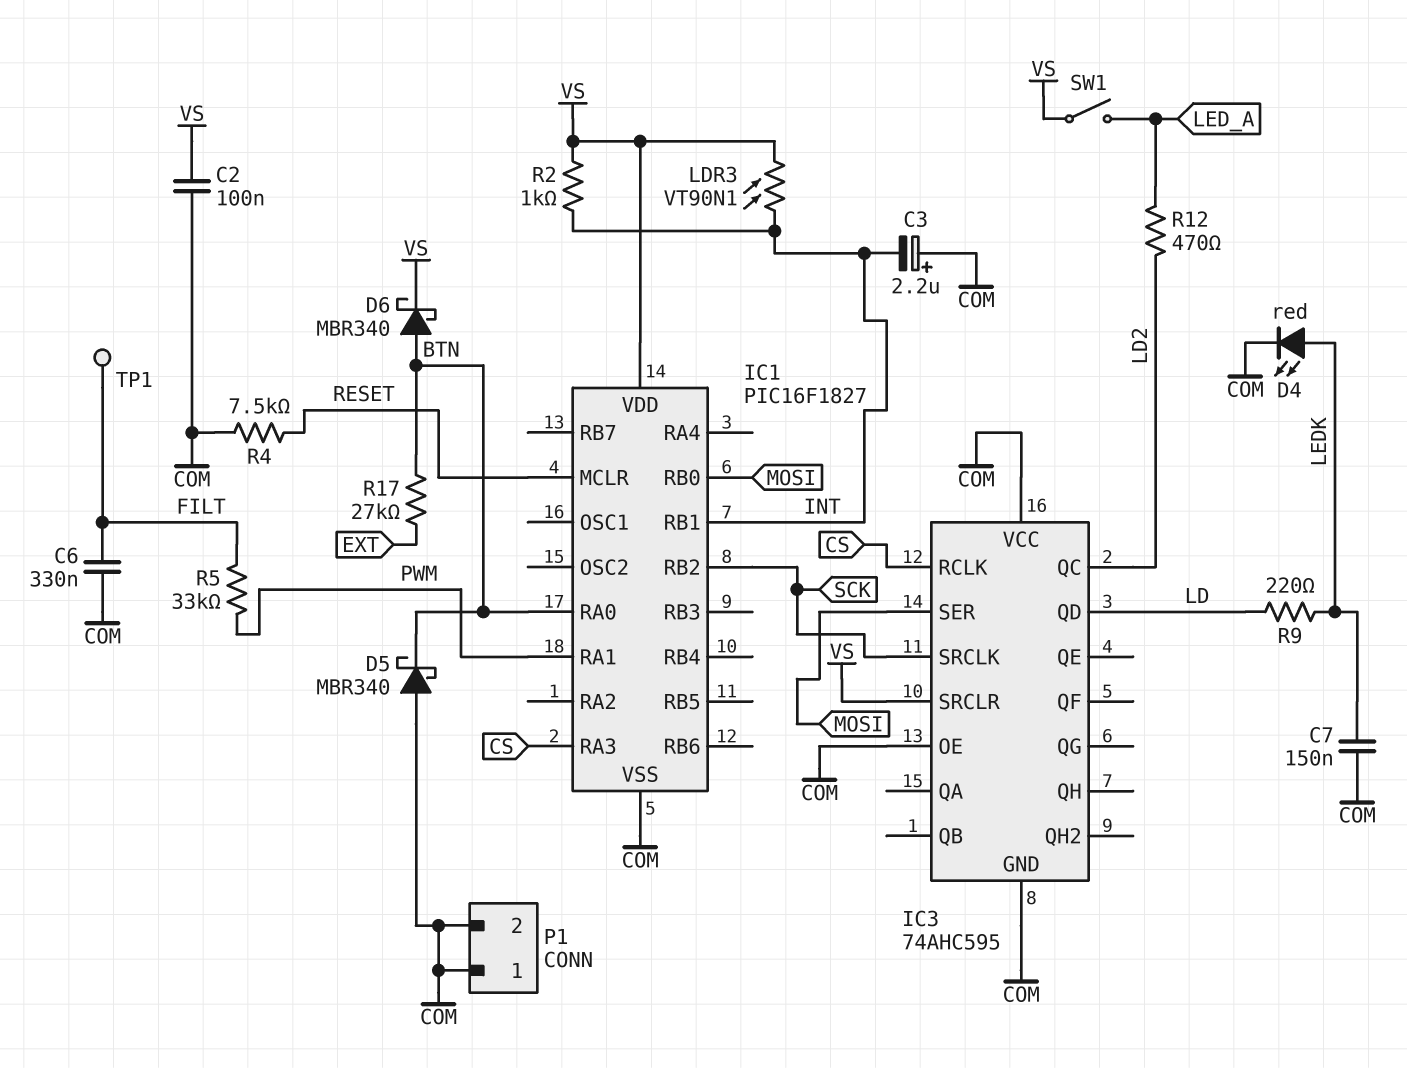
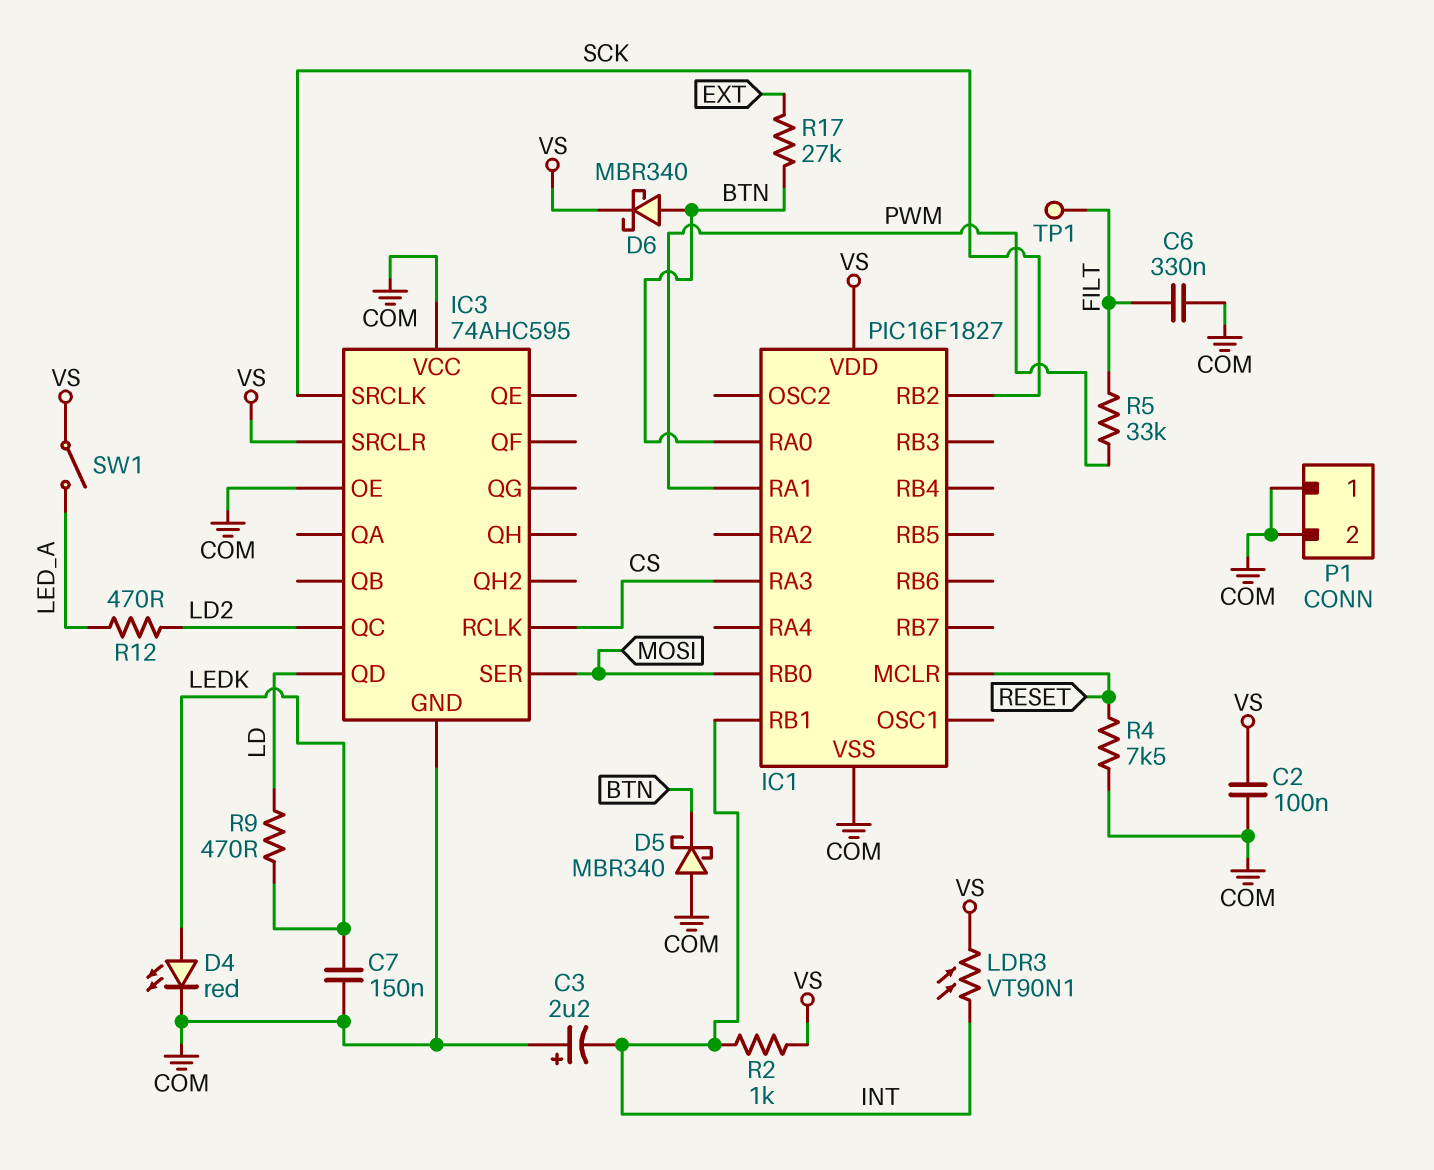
R9: 220 (LD, LEDK) -> 470 (LD, LEDK)

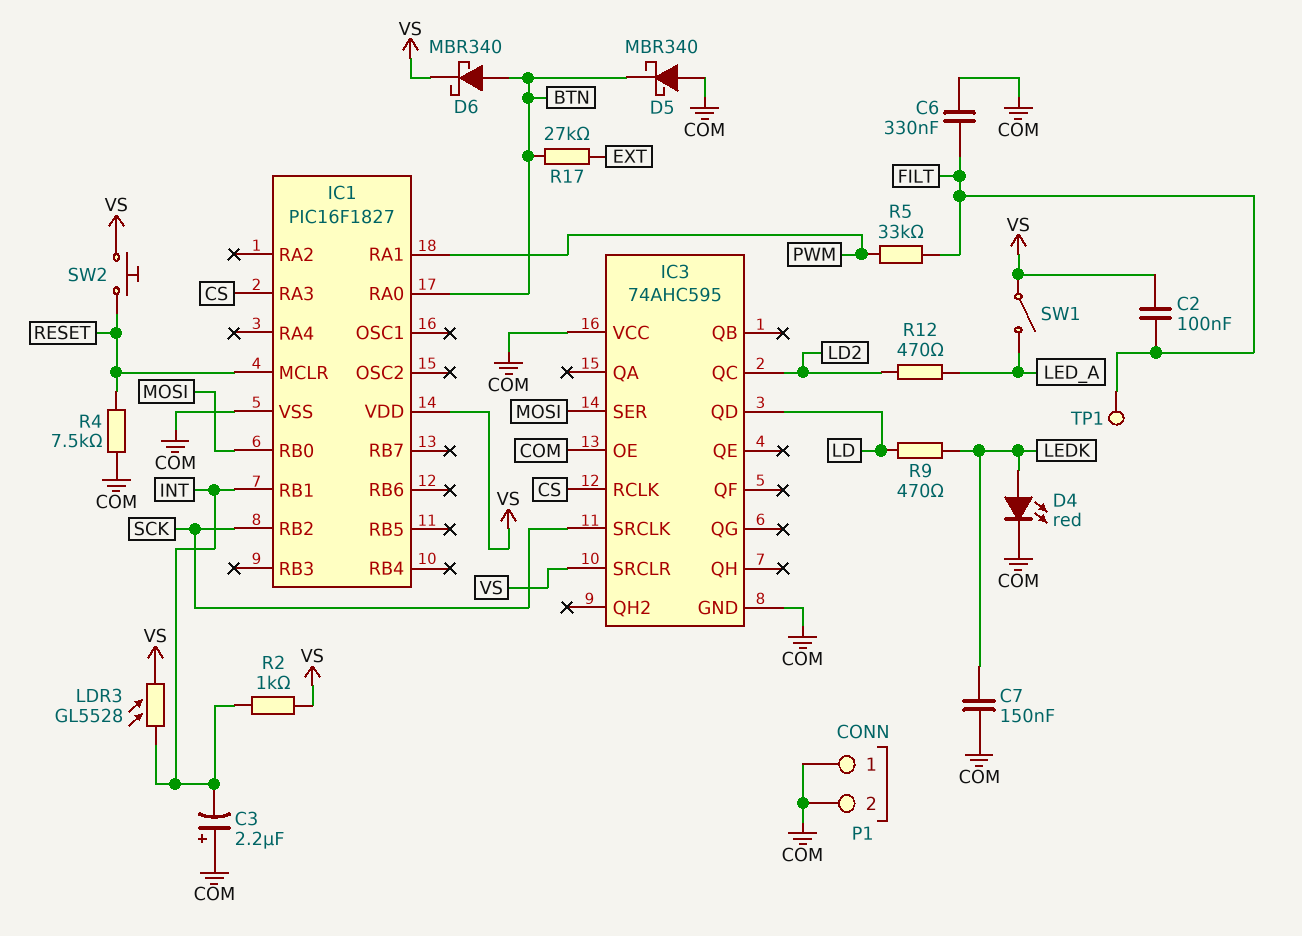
C2: 100nF (COM, VS) -> 100nF (FILT, VS)
LDR3: VT90N1 (INT, VS) -> GL5528 (INT, VS)
SW2: none -> button (RESET, VS)

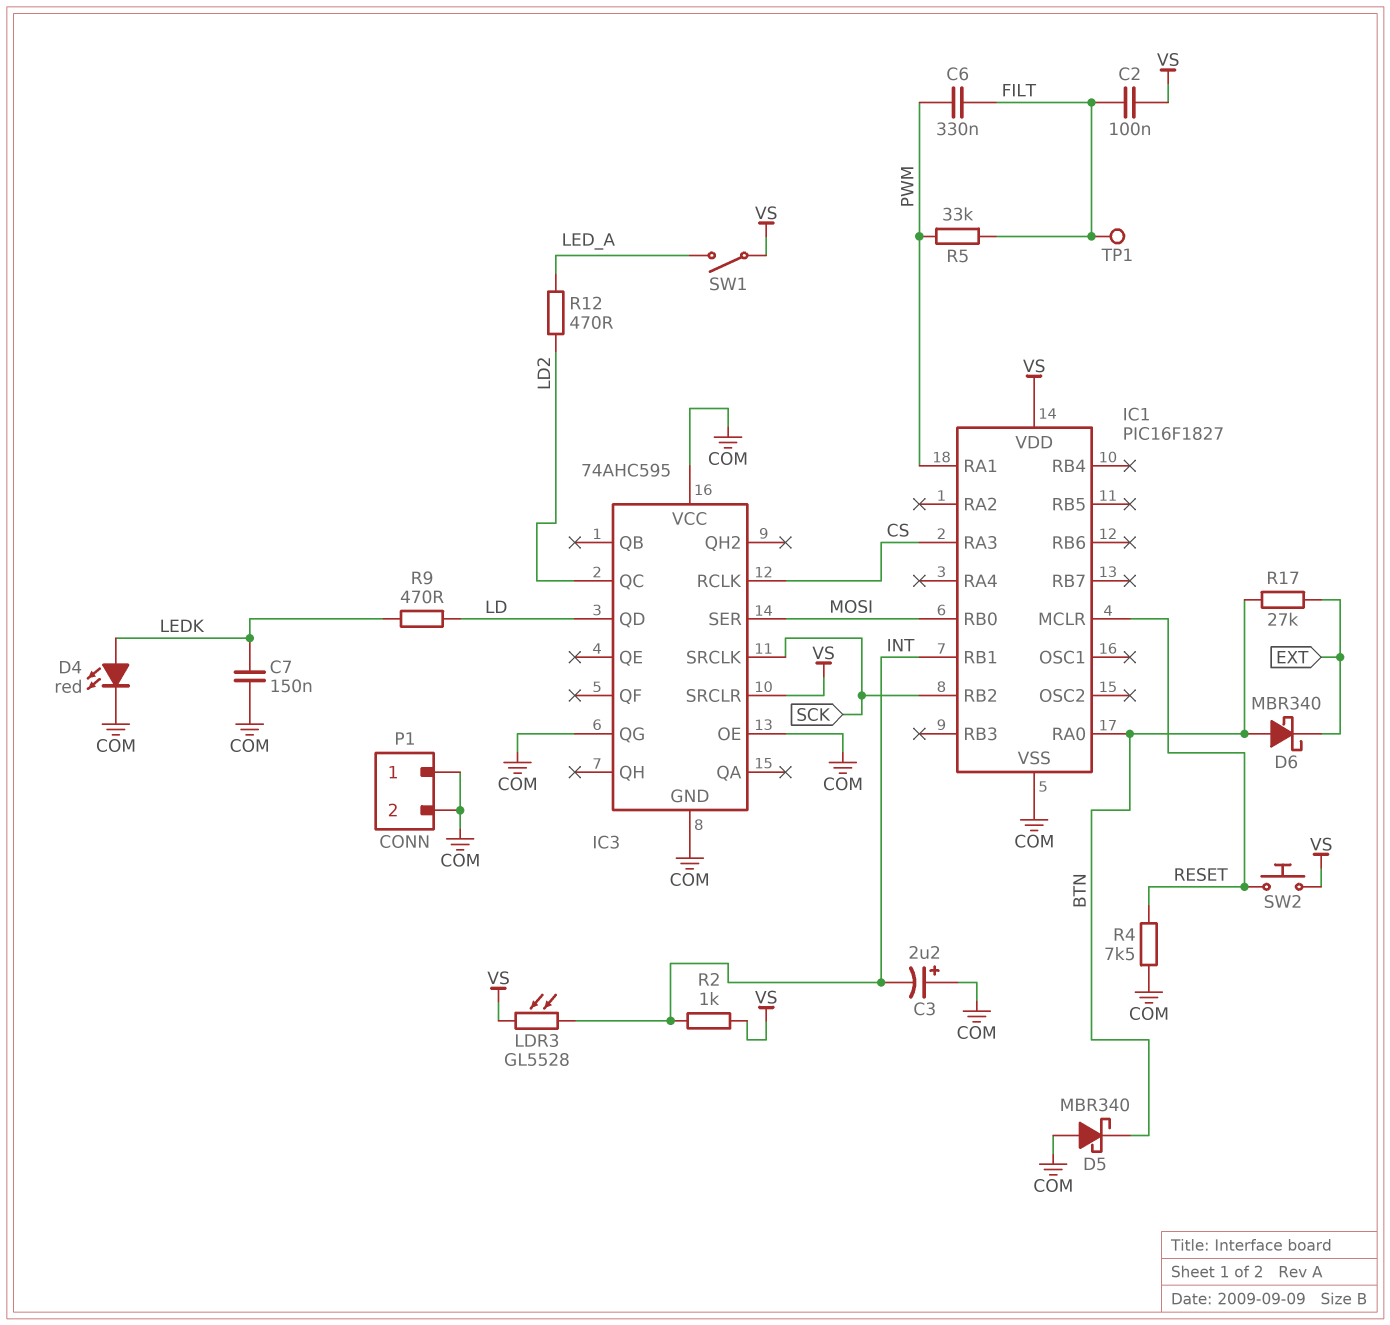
C6: 330nF (COM, FILT) -> 330nF (FILT, PWM)
D6: schottky MBR340 (A BTN, K VS) -> schottky MBR340 (A BTN, K EXT)
IC3 pin QG: none -> COM

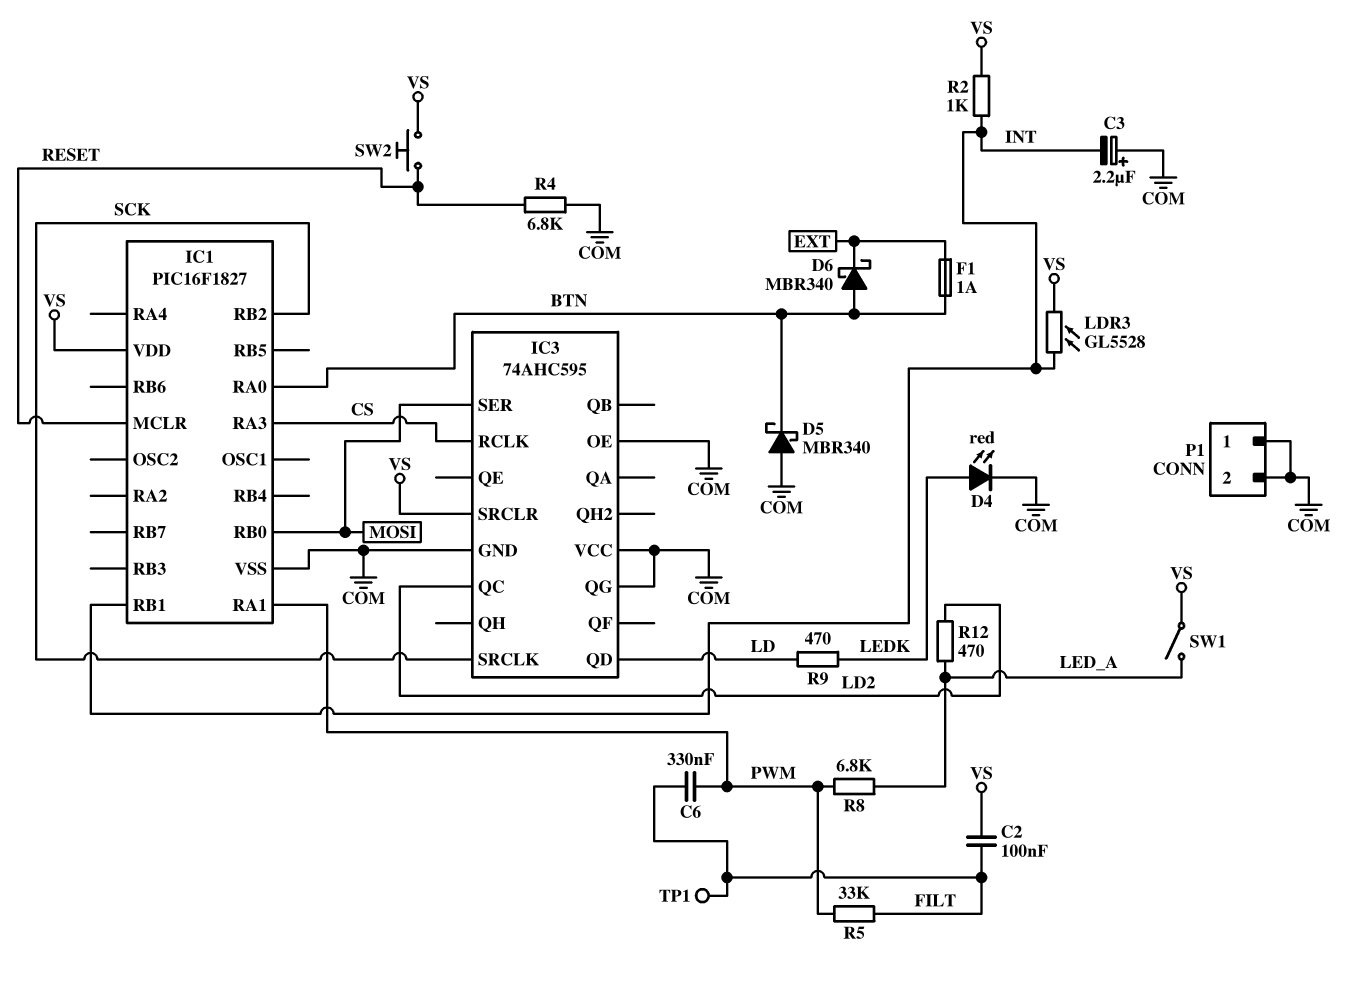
C7: 150nF (COM, LEDK) -> none
F1: none -> 1A (BTN, EXT)
R4: 7.5k (COM, RESET) -> 6.8k (COM, RESET)
R8: none -> 6.8k (LED_A, PWM)
R17: 27k (BTN, EXT) -> none

